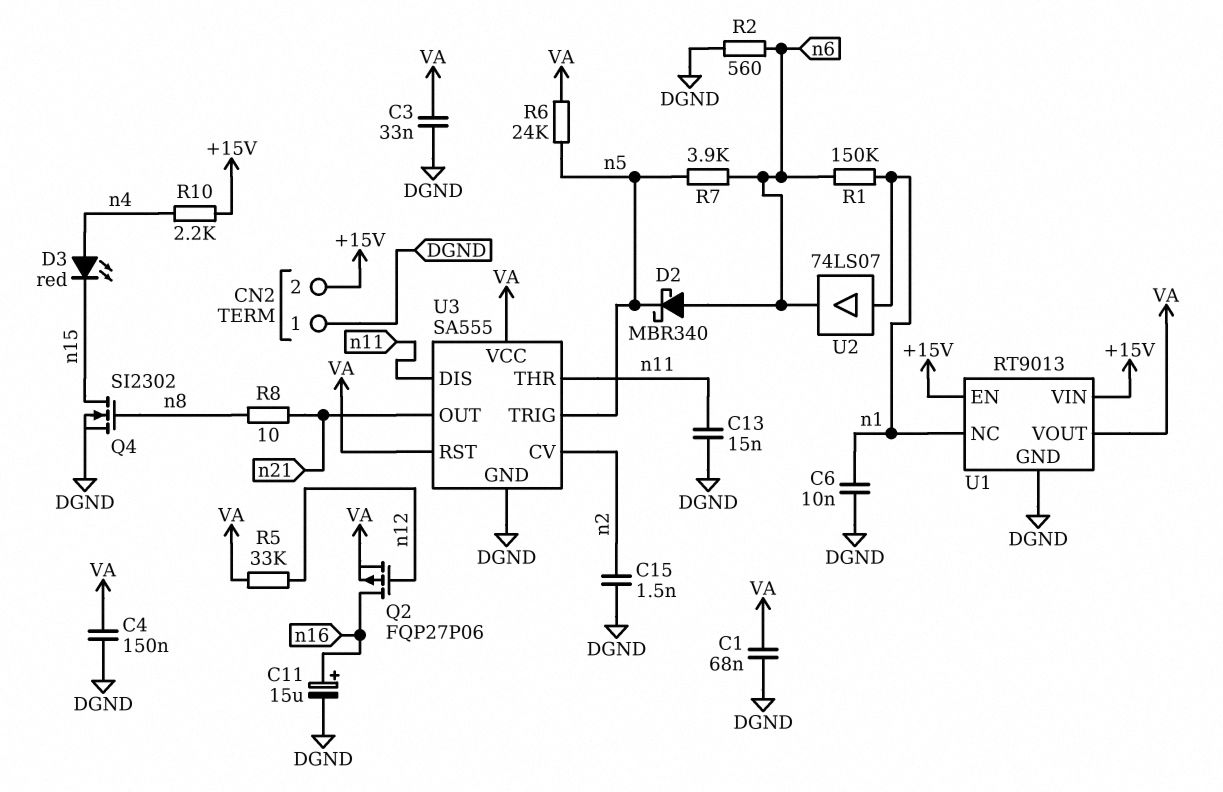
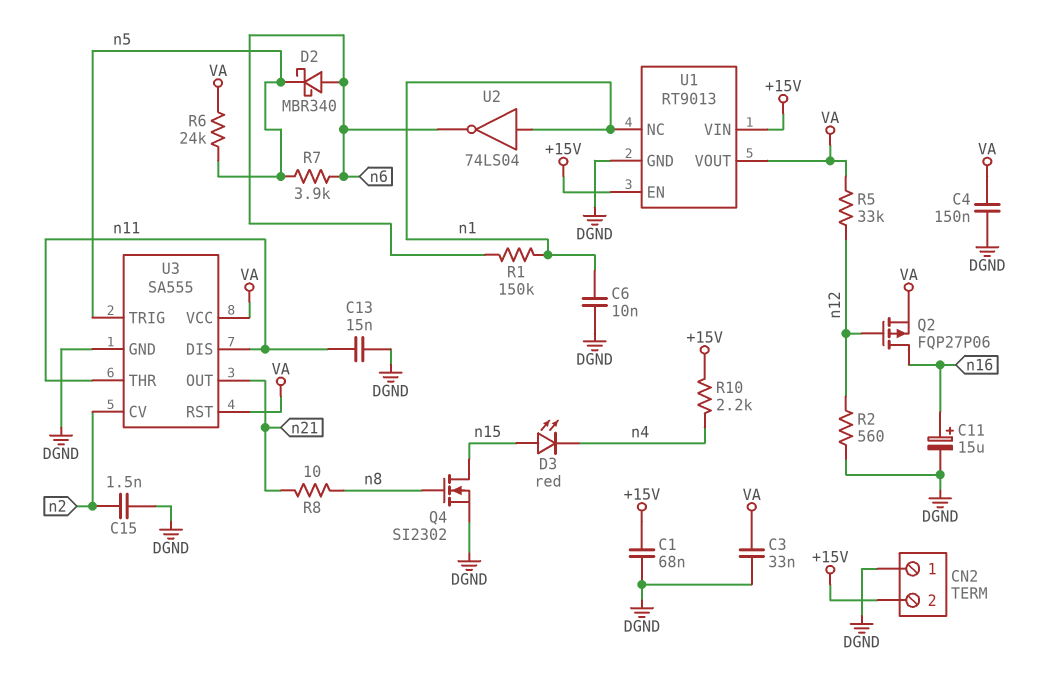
C1: 68nF (DGND, VA) -> 68nF (+15V, DGND)
D3: LED red (A n4, K n15) -> LED red (A n15, K n4)
R2: 560 (DGND, n6) -> 560 (DGND, n12)
U2: buffer 74LS07 (in n1, out n6) -> NOT 74LS04 (in n1, out n6)

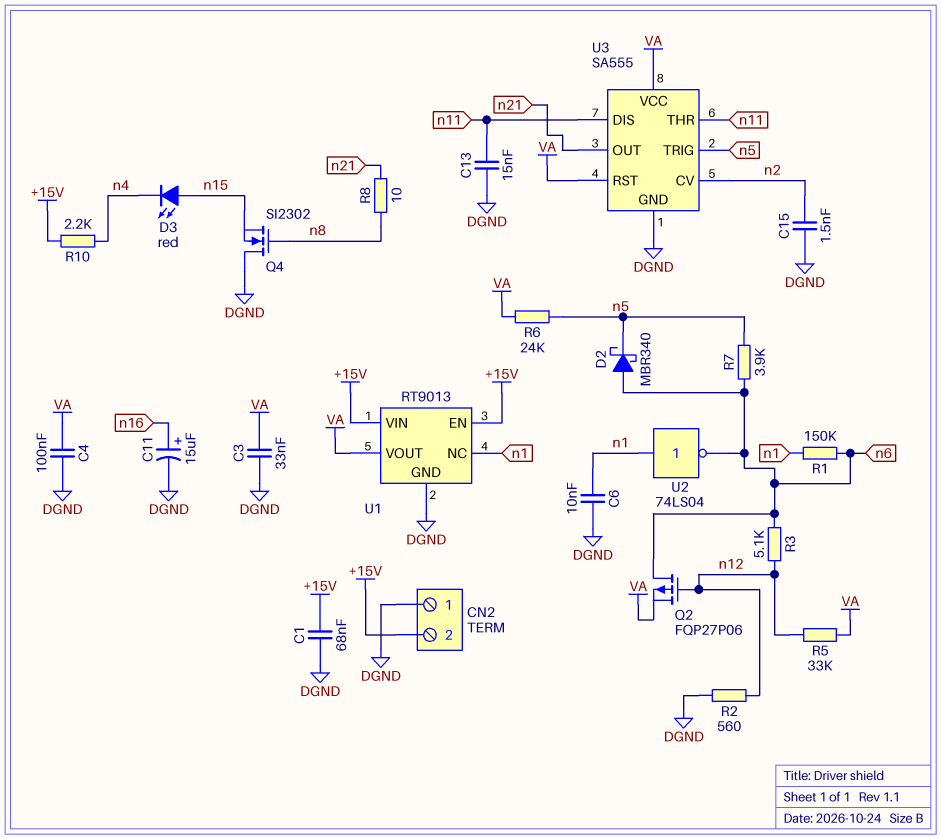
C4: 150nF (DGND, VA) -> 100nF (DGND, VA)
Q2: PMOS FQP27P06 (G n12, D n16, S VA) -> PMOS FQP27P06 (G n12, D n6, S VA)
Q4: NMOS SI2302 (G n8, D n15, S DGND) -> NMOS SI2302 (G n8, D DGND, S n15)
R3: none -> 5.1k (n6, n12)

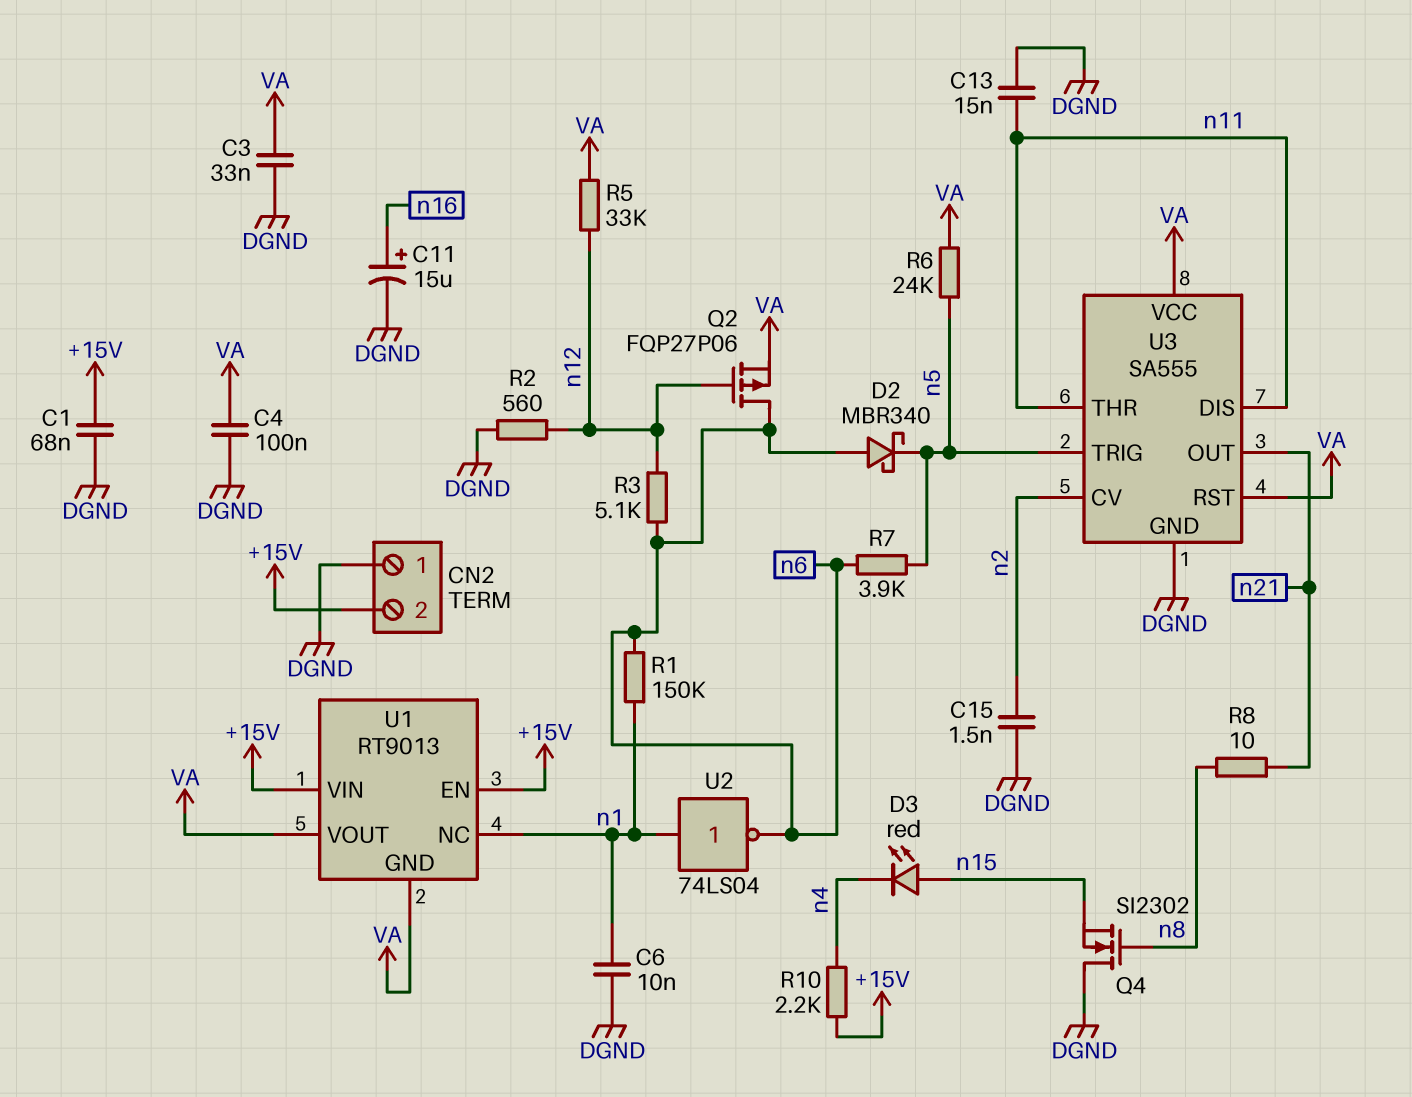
U1 pin GND: DGND -> VA

